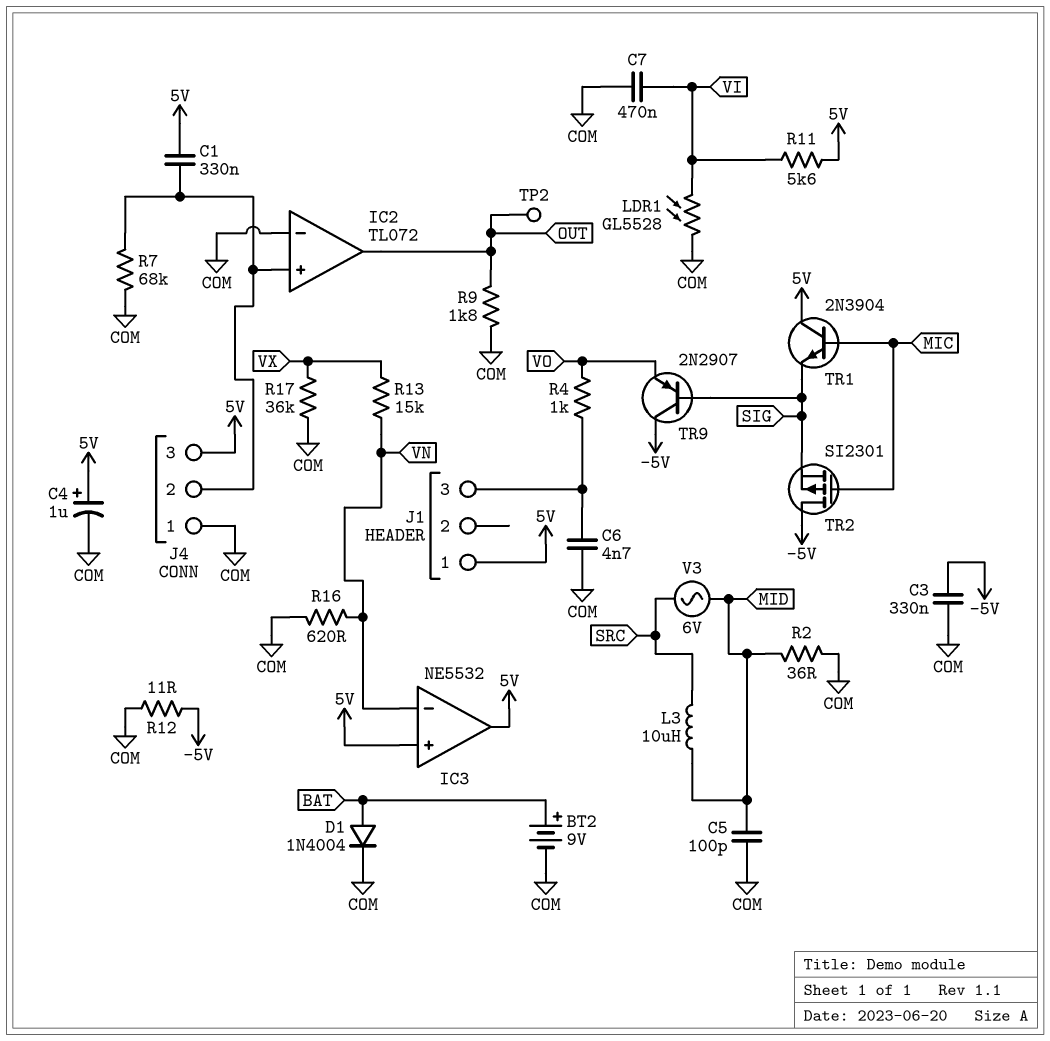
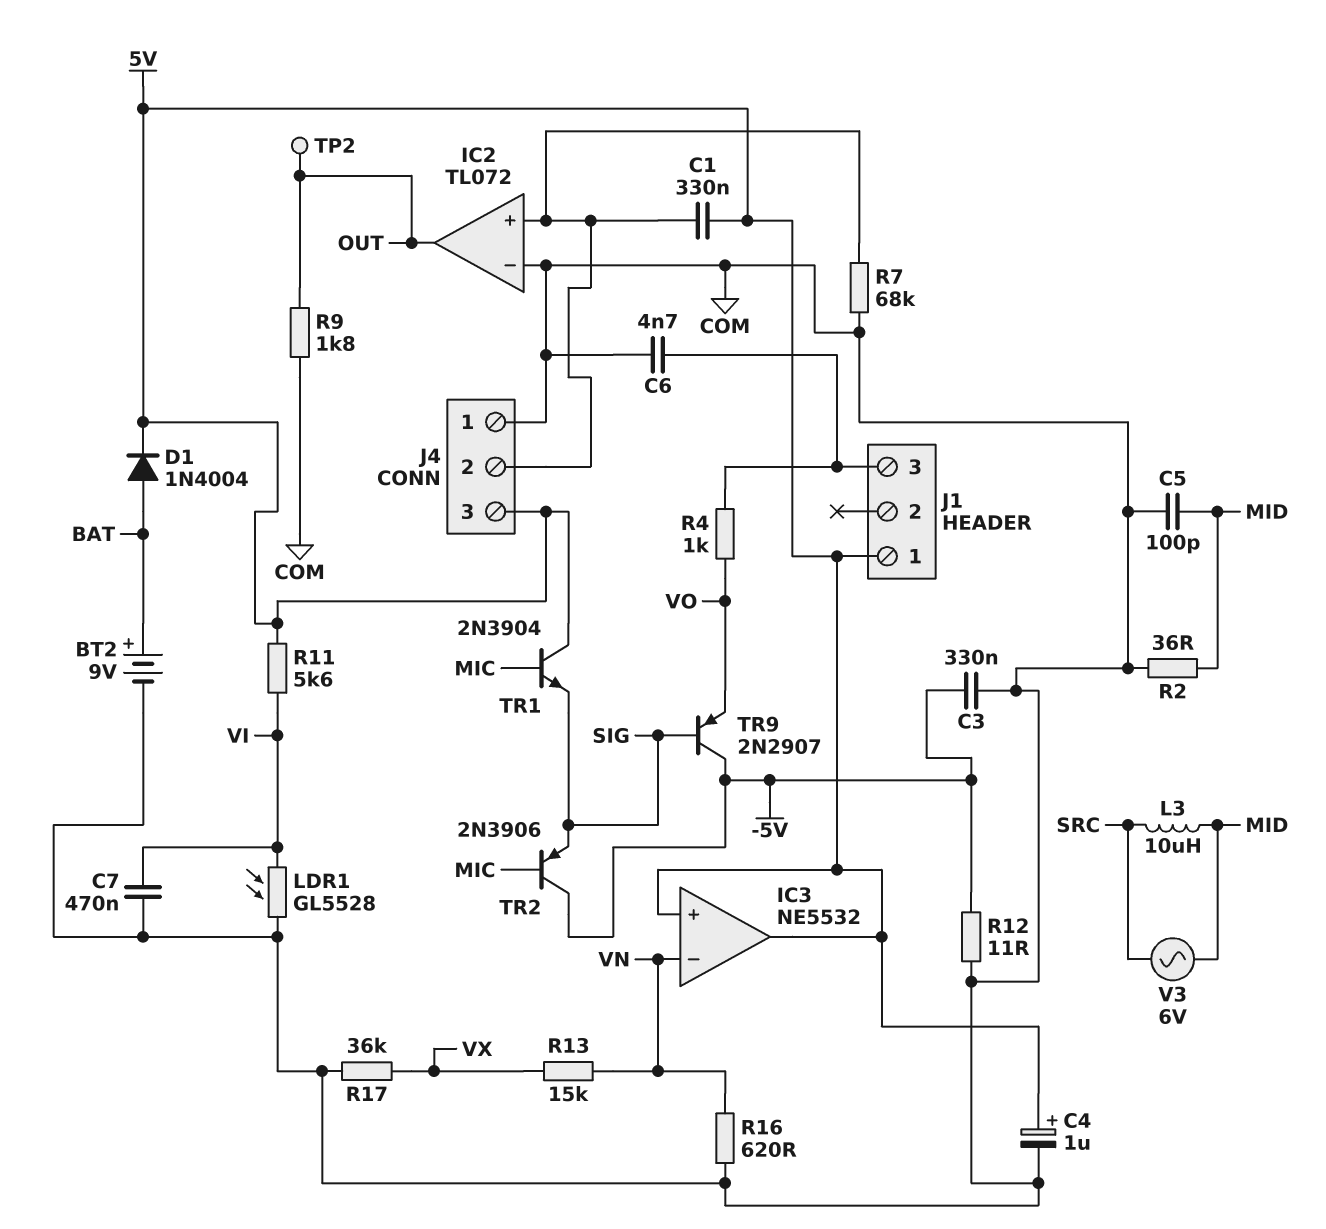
D1: diode 1N4004 (A BAT, K COM) -> diode 1N4004 (A BAT, K 5V)
TR2: PMOS SI2301 (G MIC, D -5V, S SIG) -> PNP 2N3906 (B MIC, C -5V, E SIG)

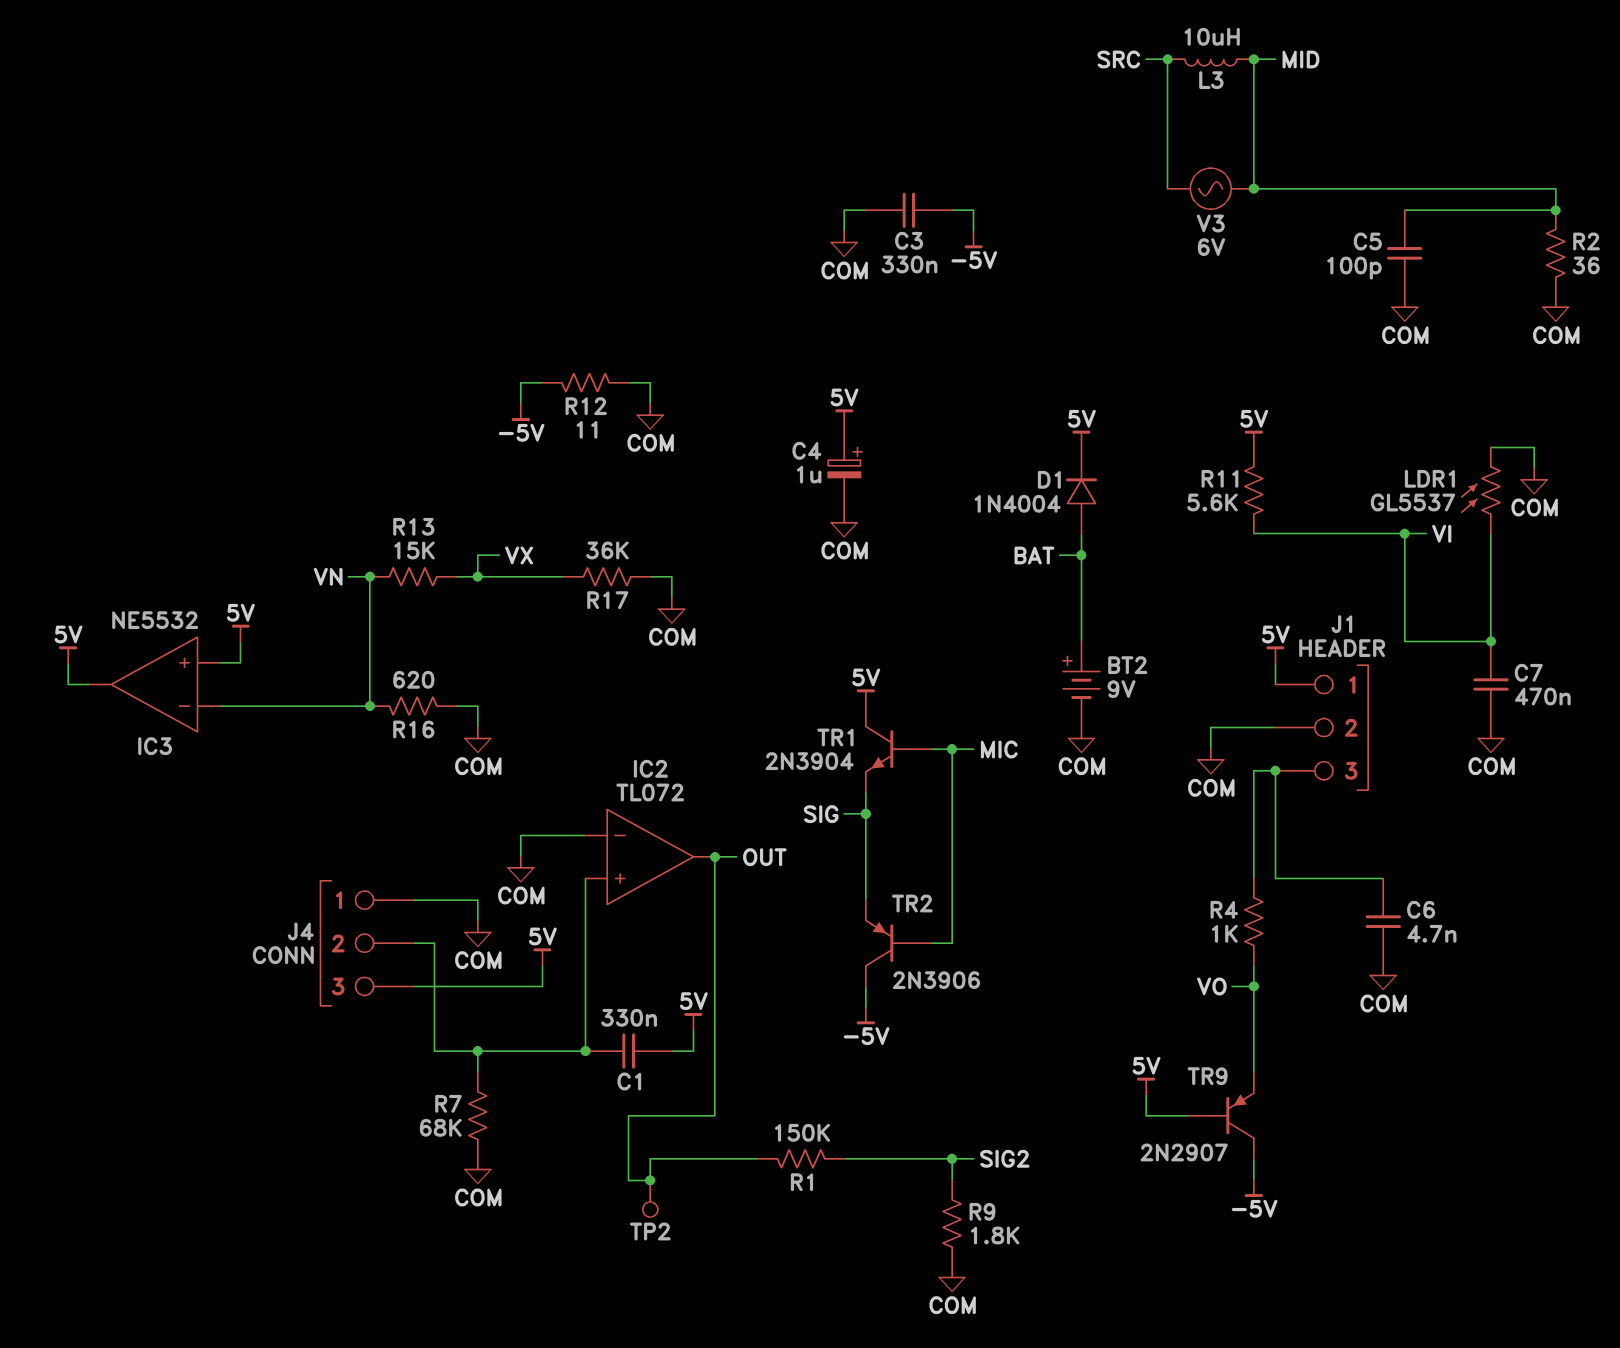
J1 pin 2: none -> COM
LDR1: GL5528 (COM, VI) -> GL5537 (COM, VI)
R1: none -> 150k (OUT, SIG2)
R9: 1.8k (COM, OUT) -> 1.8k (COM, SIG2)
TR9: PNP 2N2907 (B SIG, C -5V, E VO) -> PNP 2N2907 (B 5V, C -5V, E VO)

